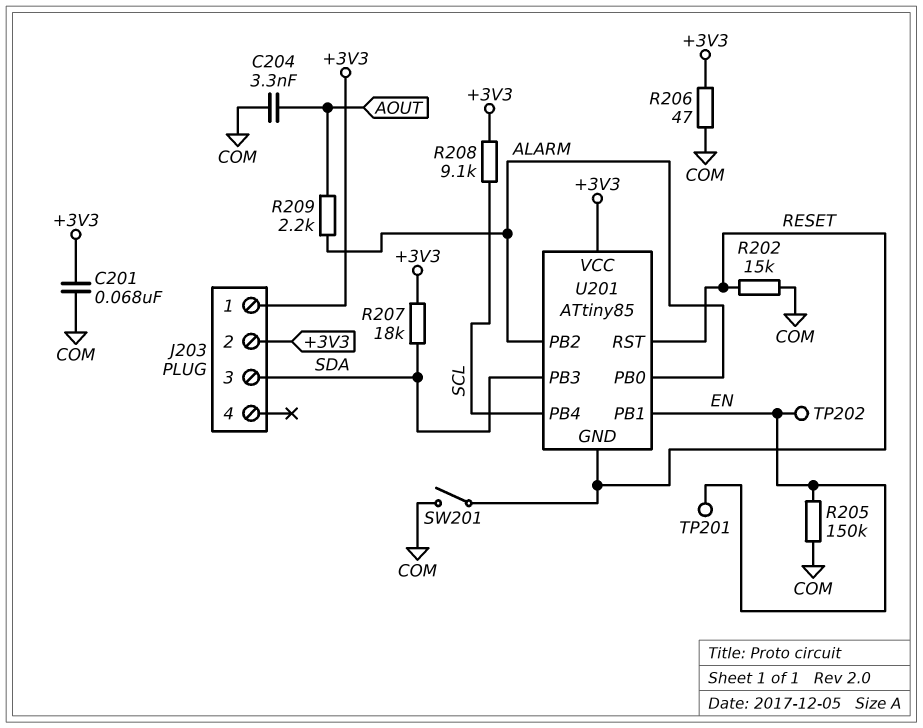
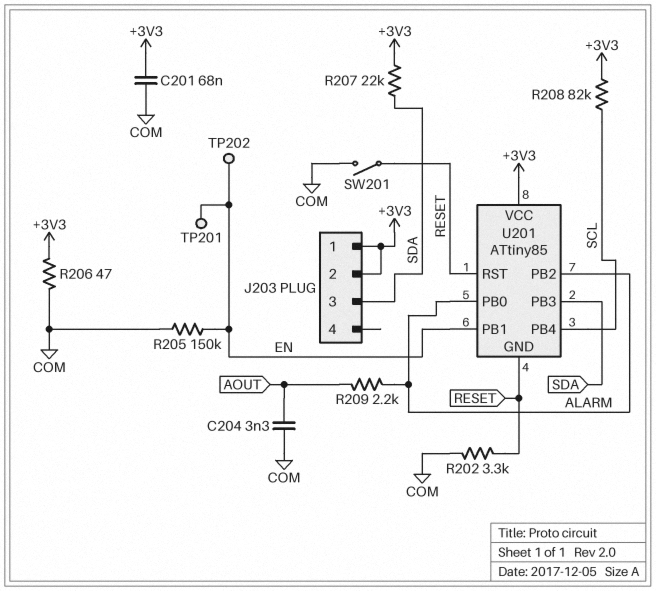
R202: 15k (COM, RESET) -> 3.3k (COM, RESET)
R207: 18k (+3V3, SDA) -> 22k (+3V3, SDA)
R208: 9.1k (+3V3, SCL) -> 82k (+3V3, SCL)

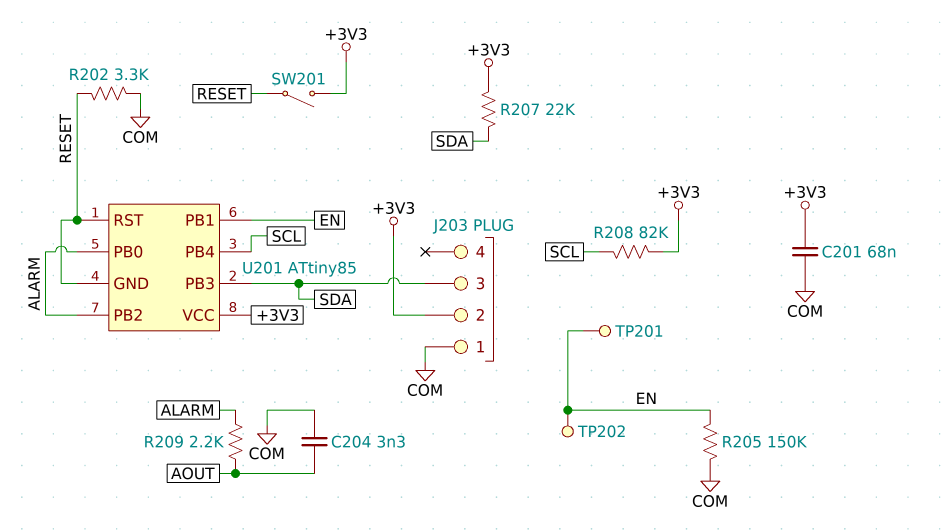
J203 pin 1: +3V3 -> COM
R206: 47 (+3V3, COM) -> none
SW201: switch (COM, RESET) -> switch (+3V3, RESET)

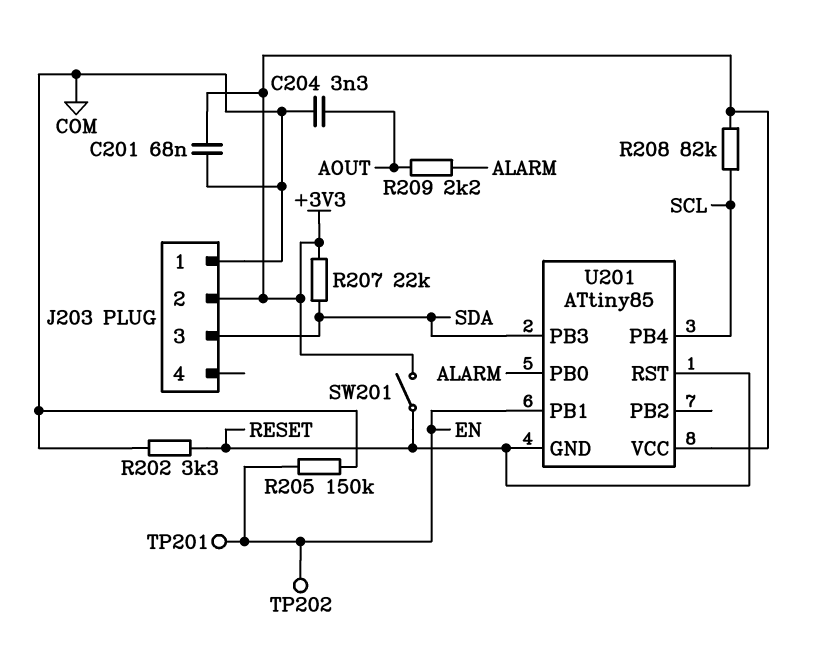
U201 pin PB2: ALARM -> none

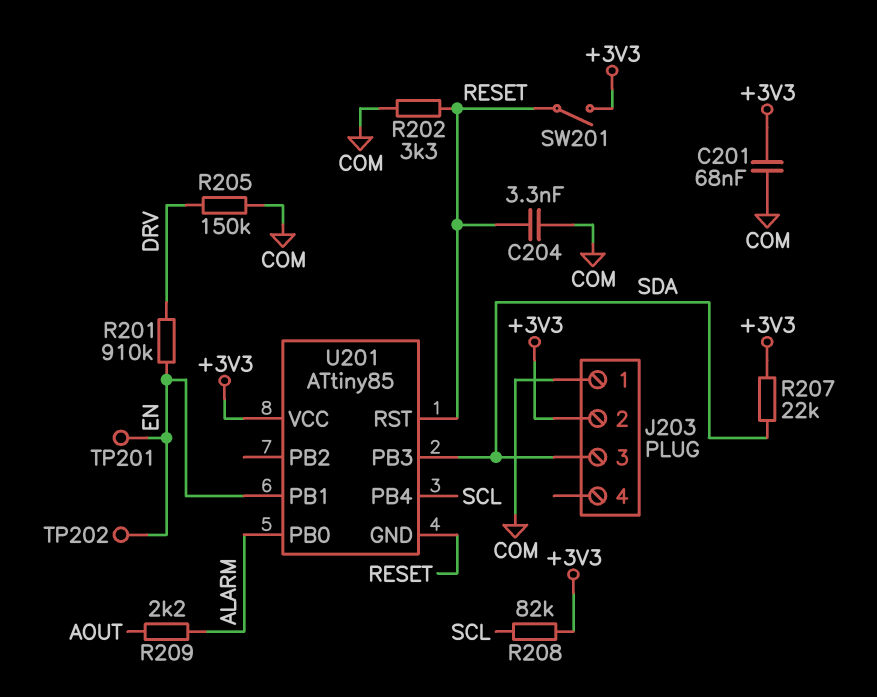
C204: 3.3nF (AOUT, COM) -> 3.3nF (COM, RESET)
R201: none -> 910k (DRV, EN)
R205: 150k (COM, EN) -> 150k (COM, DRV)

